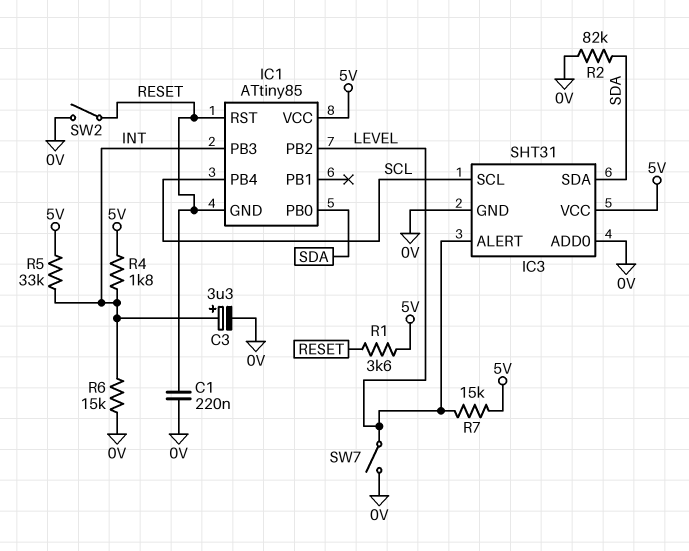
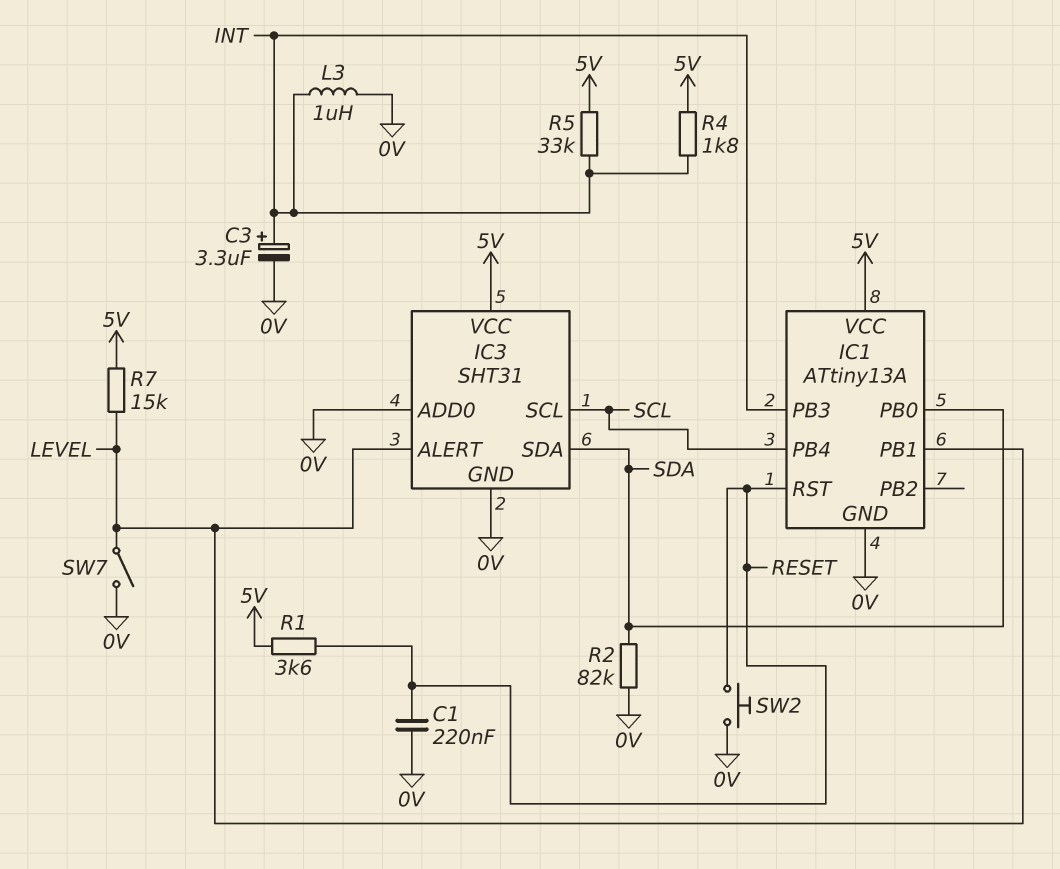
IC1: ATtiny85 -> ATtiny13A
IC1 pin GND: RESET -> 0V
IC1 pin PB1: none -> LEVEL
IC1 pin PB2: LEVEL -> none
L3: none -> 1uH (0V, INT)
R6: 15k (0V, INT) -> none
SW2: switch (0V, RESET) -> button (0V, RESET)

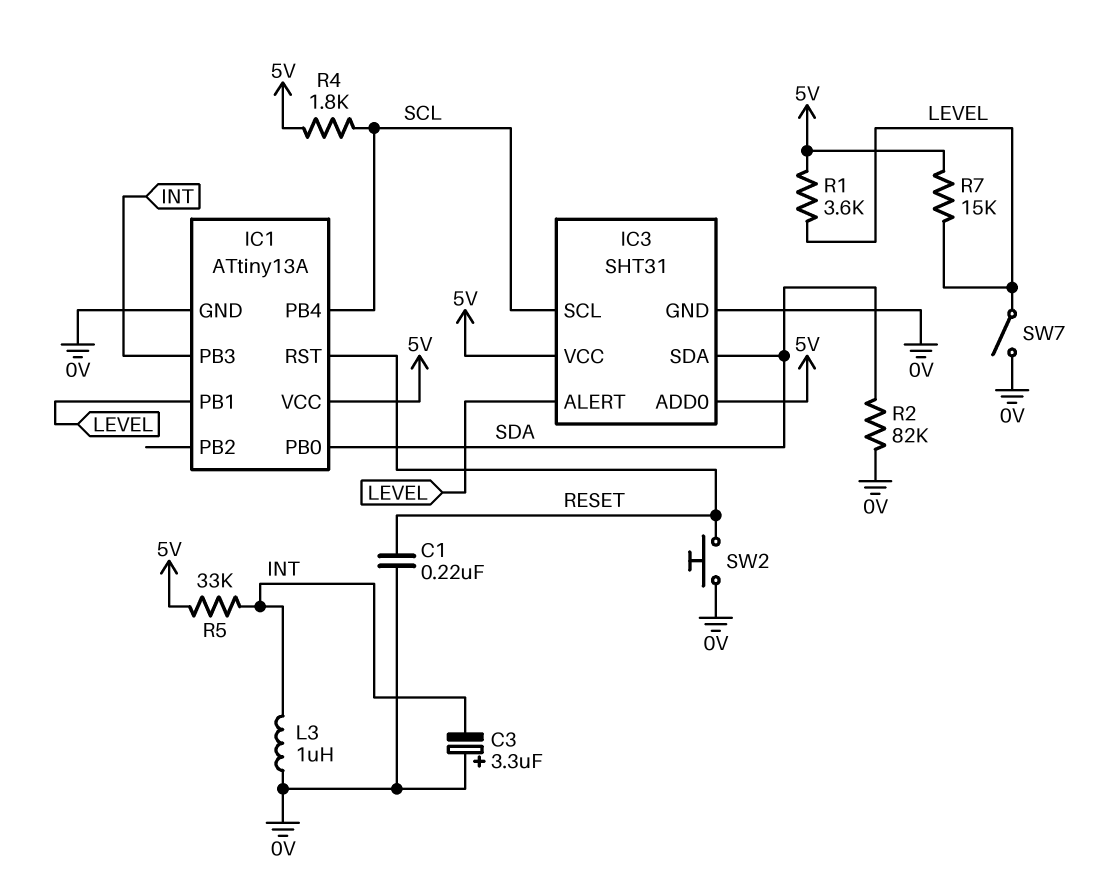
C3: 3.3uF (plus INT, minus 0V) -> 3.3uF (plus 0V, minus INT)
IC3 pin ADD0: 0V -> 5V
R1: 3.6k (5V, RESET) -> 3.6k (5V, LEVEL)
R4: 1.8k (5V, INT) -> 1.8k (5V, SCL)

